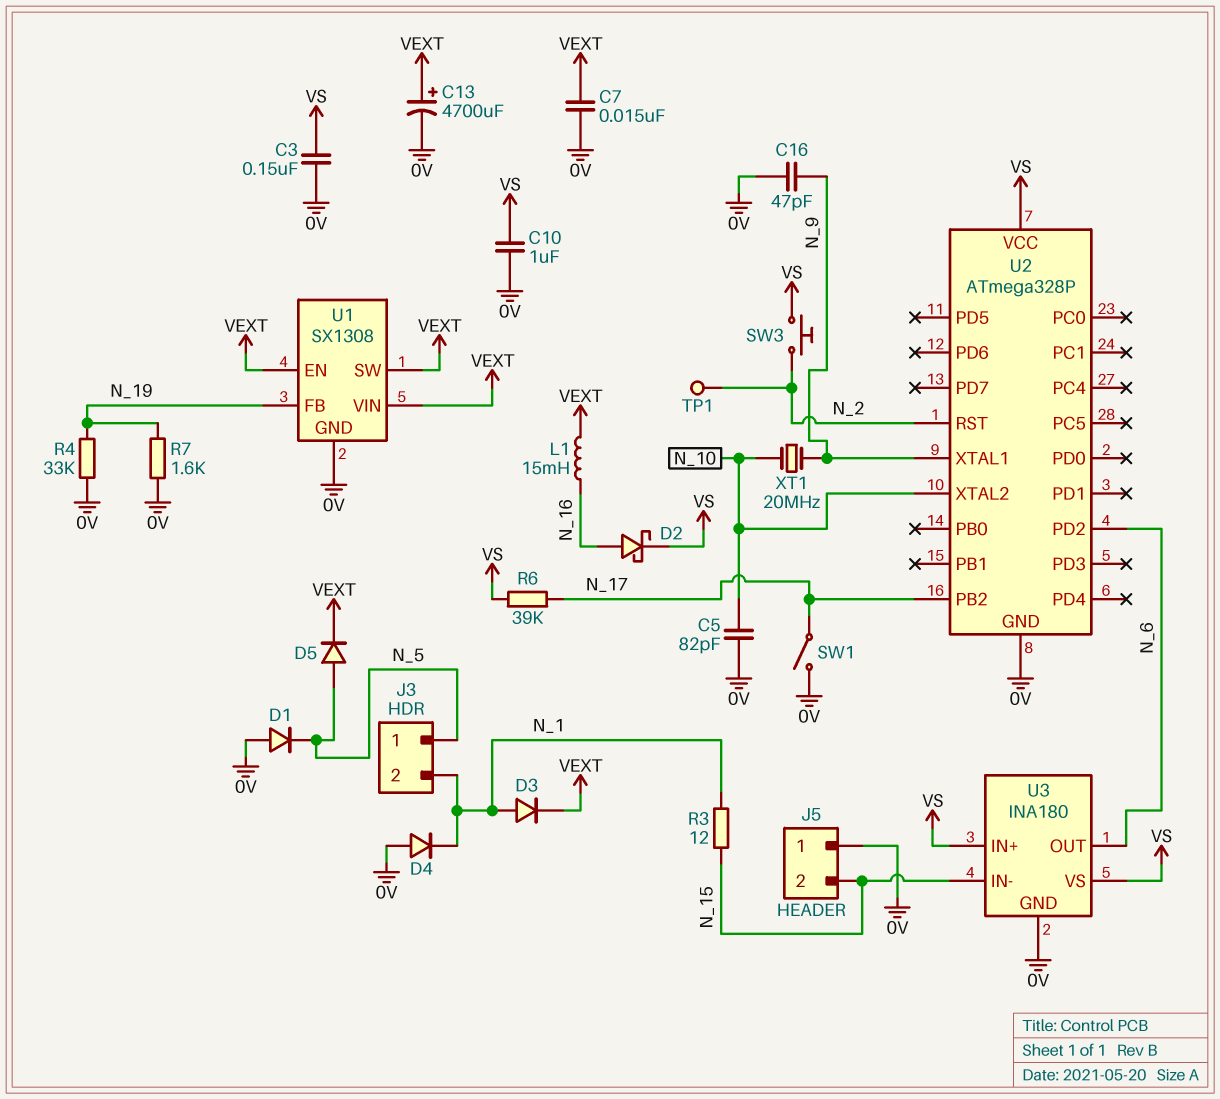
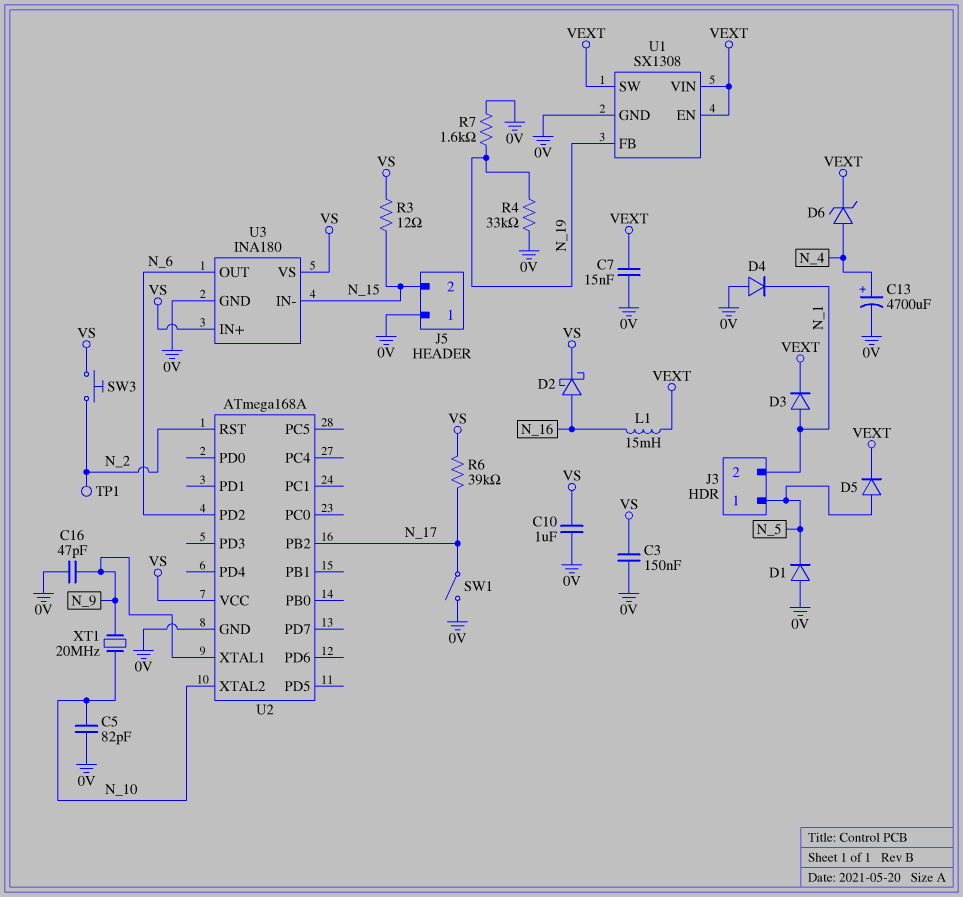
C13: 4700uF (plus VEXT, minus 0V) -> 4700uF (plus N_4, minus 0V)
D6: none -> zener (A N_4, K VEXT)
R3: 12 (N_1, N_15) -> 12 (N_15, VS)
U2: ATmega328P -> ATmega168A

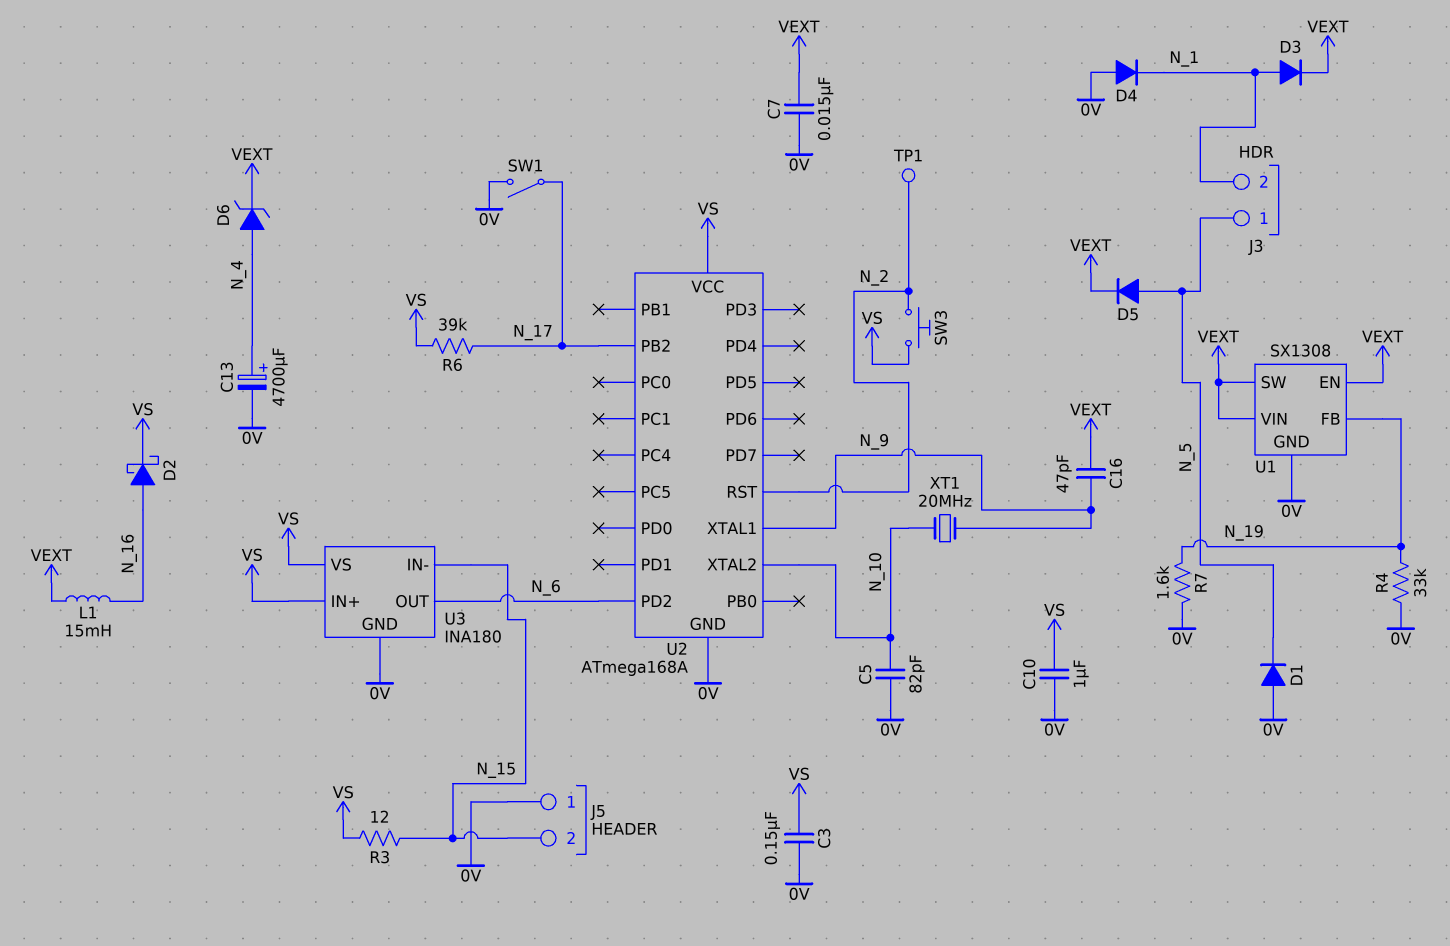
C16: 47pF (0V, N_9) -> 47pF (N_9, VEXT)

